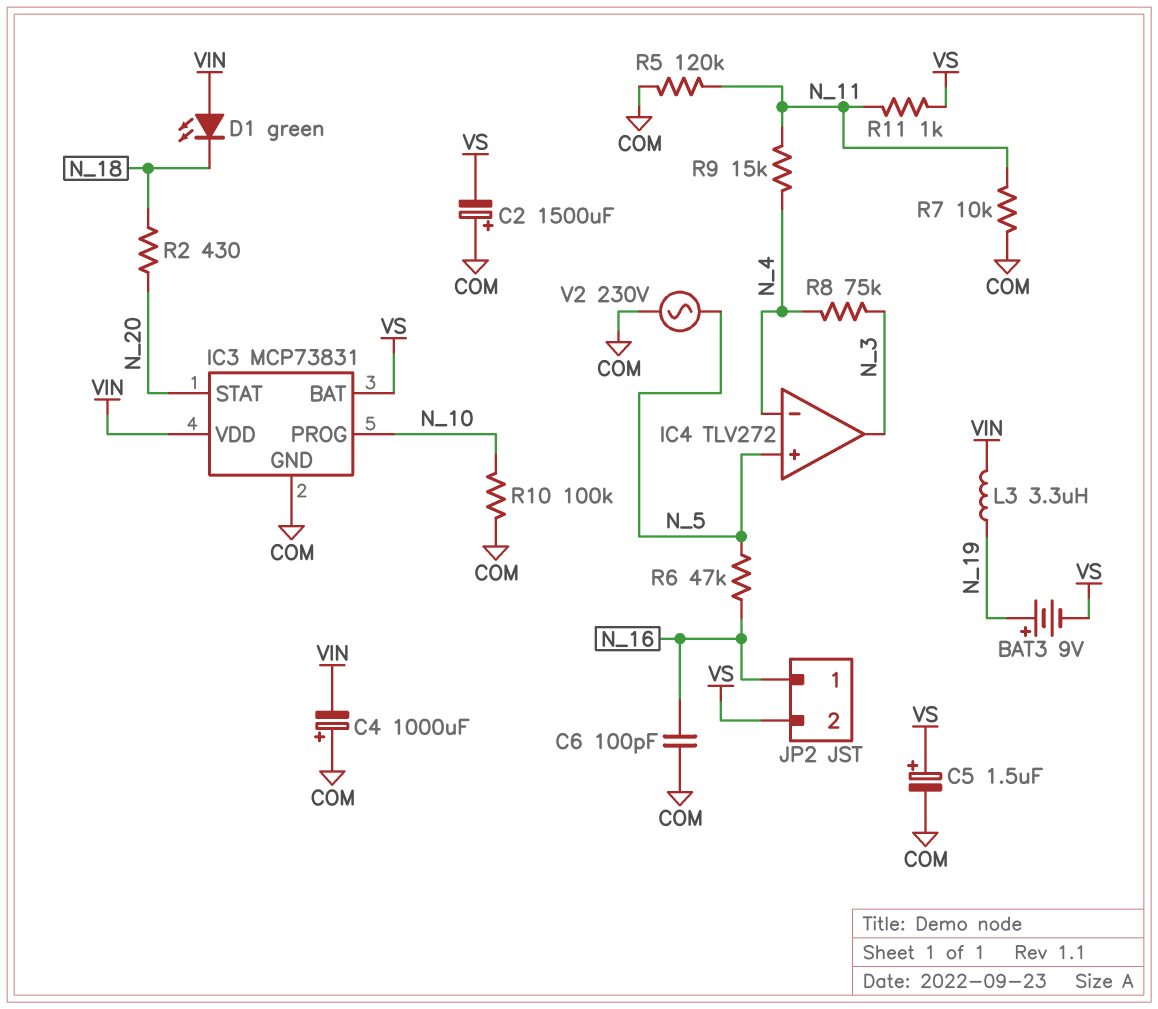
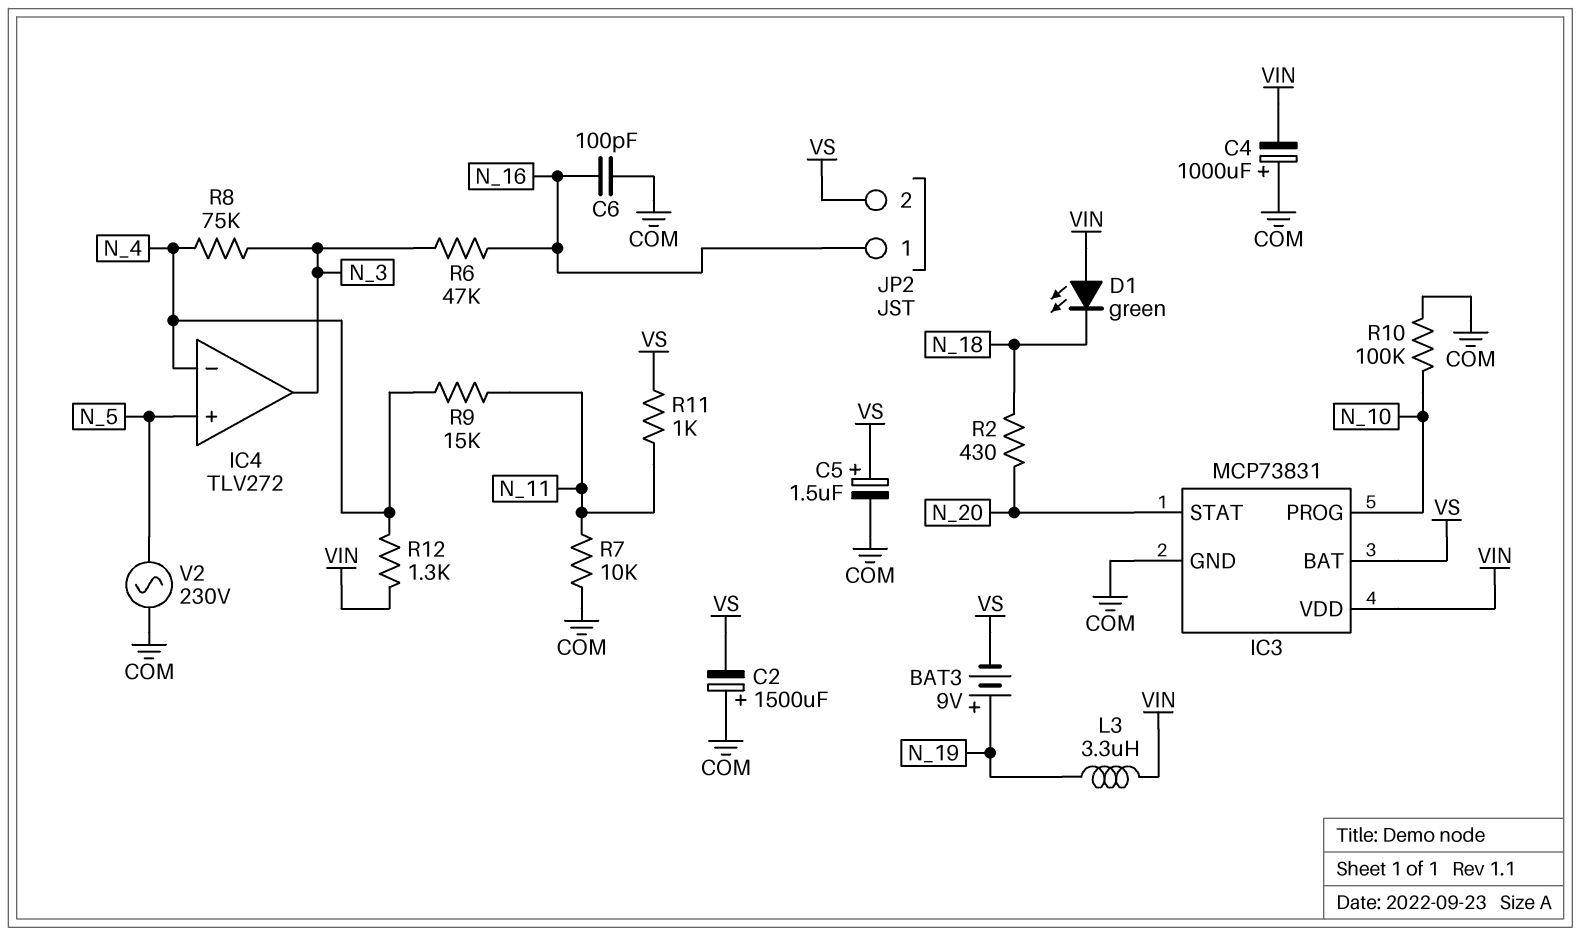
R5: 120k (COM, N_11) -> none
R6: 47k (N_5, N_16) -> 47k (N_3, N_16)
R12: none -> 1.3k (N_4, VIN)

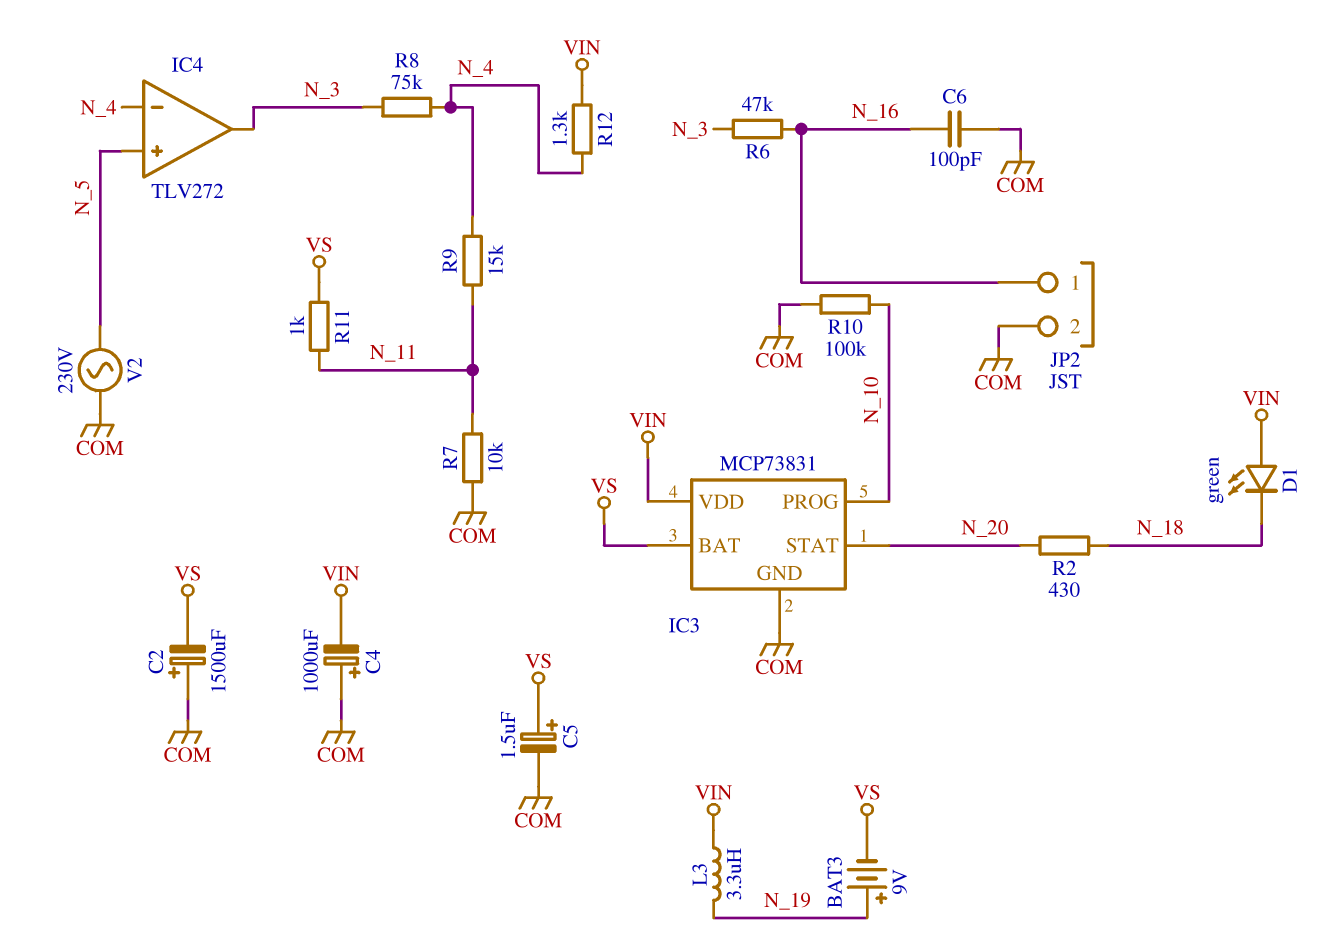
JP2 pin 2: VS -> COM

